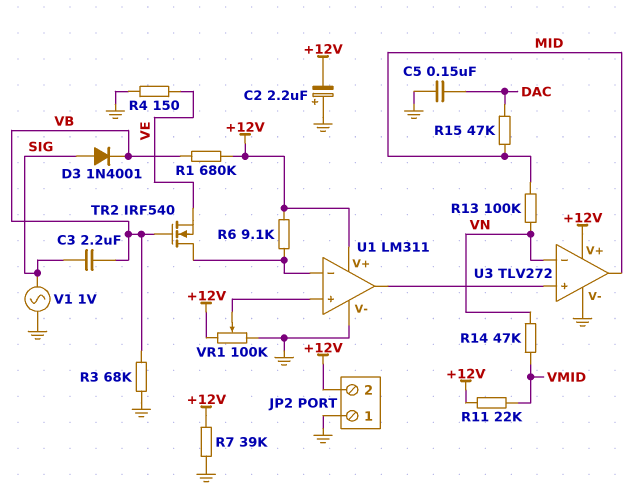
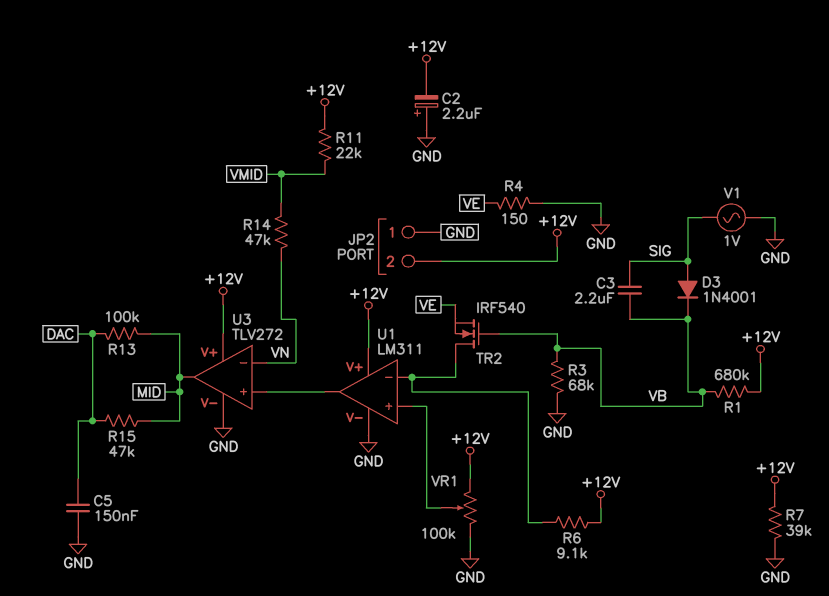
R13: 100k (MID, VN) -> 100k (DAC, MID)

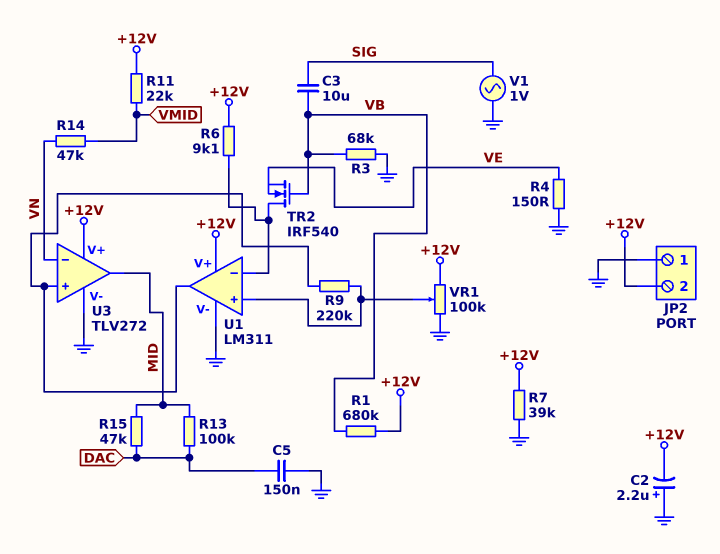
C3: 2.2uF (SIG, VB) -> 10uF (SIG, VB)
D3: diode 1N4001 (A SIG, K VB) -> none
R9: none -> 220k (U1/in+, U1/out)

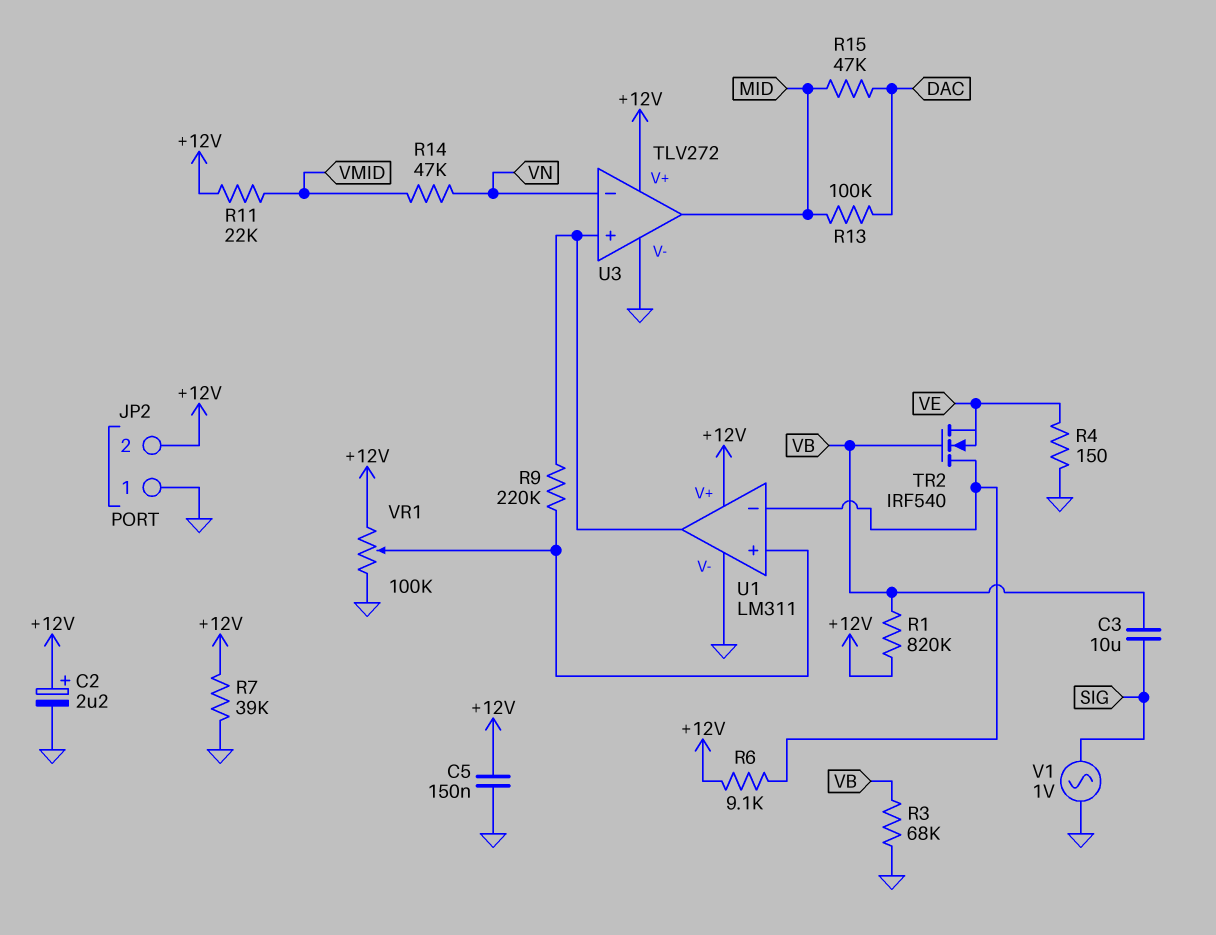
C2: 2.2uF (plus GND, minus +12V) -> 2.2uF (plus +12V, minus GND)
C5: 150nF (DAC, GND) -> 150nF (+12V, GND)
R1: 680k (+12V, VB) -> 820k (+12V, VB)

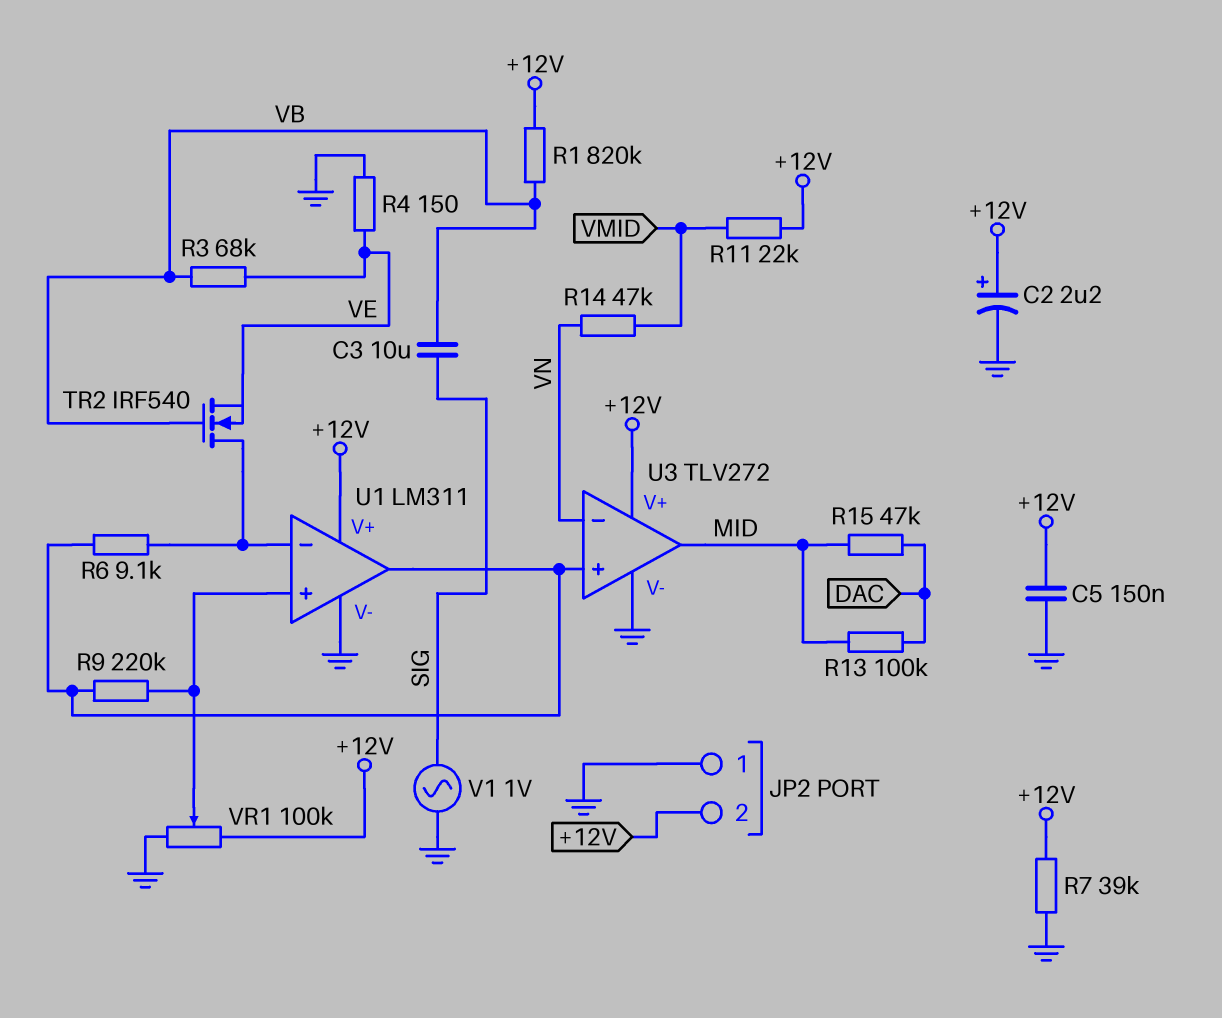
R3: 68k (GND, VB) -> 68k (VB, VE)
R6: 9.1k (+12V, U1/in-) -> 9.1k (U1/in-, U1/out)

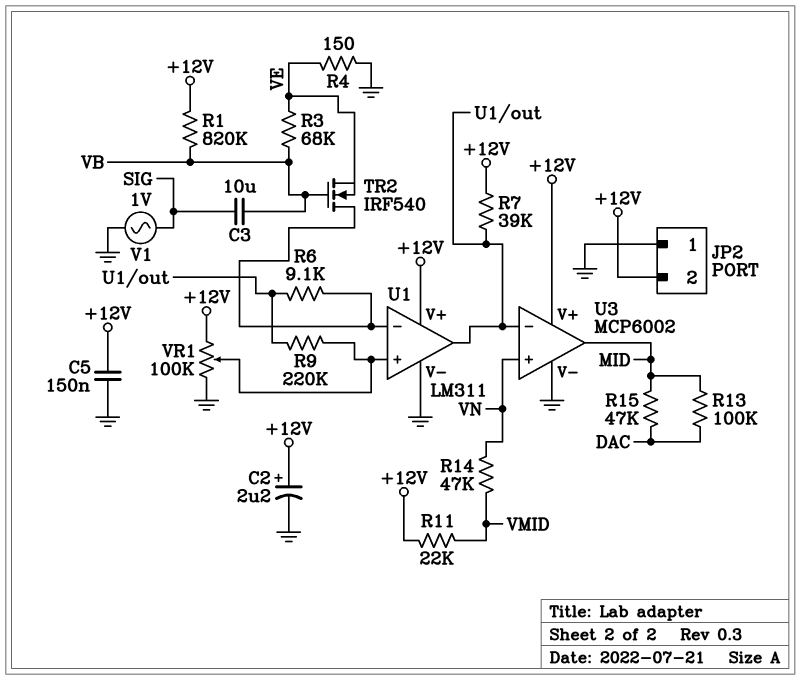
R7: 39k (+12V, GND) -> 39k (+12V, U1/out)
U3: TLV272 -> MCP6002
U3 pin in+: U1/out -> VN
U3 pin in-: VN -> U1/out

